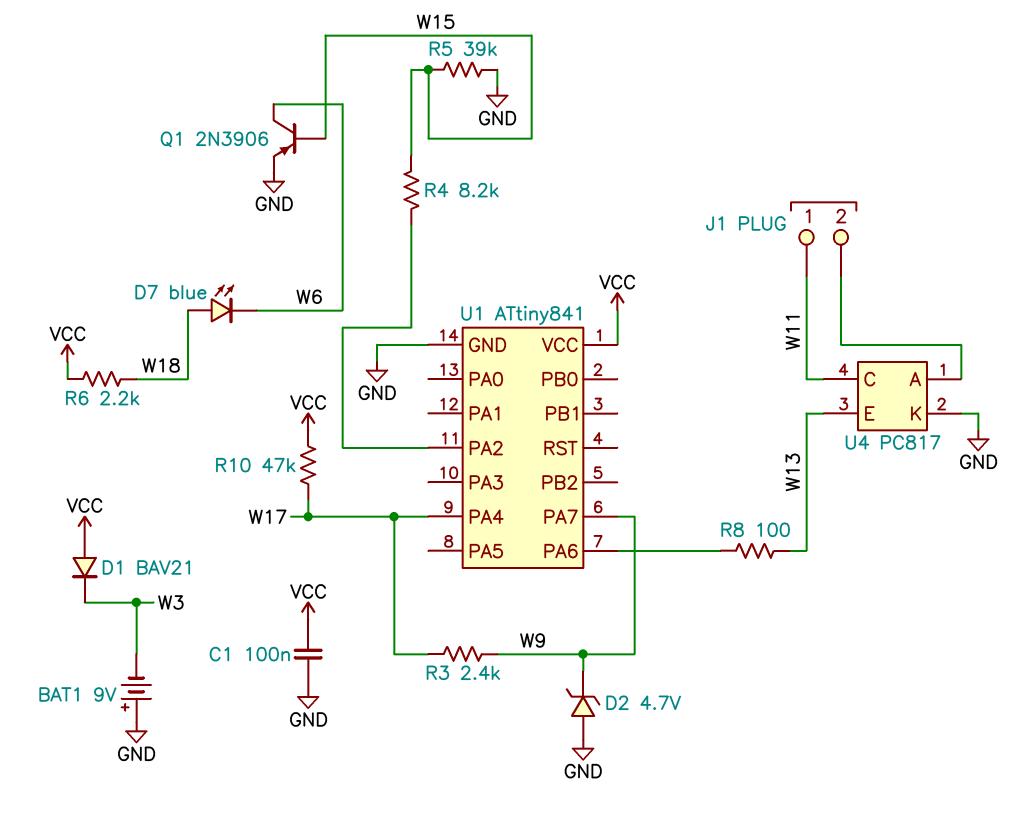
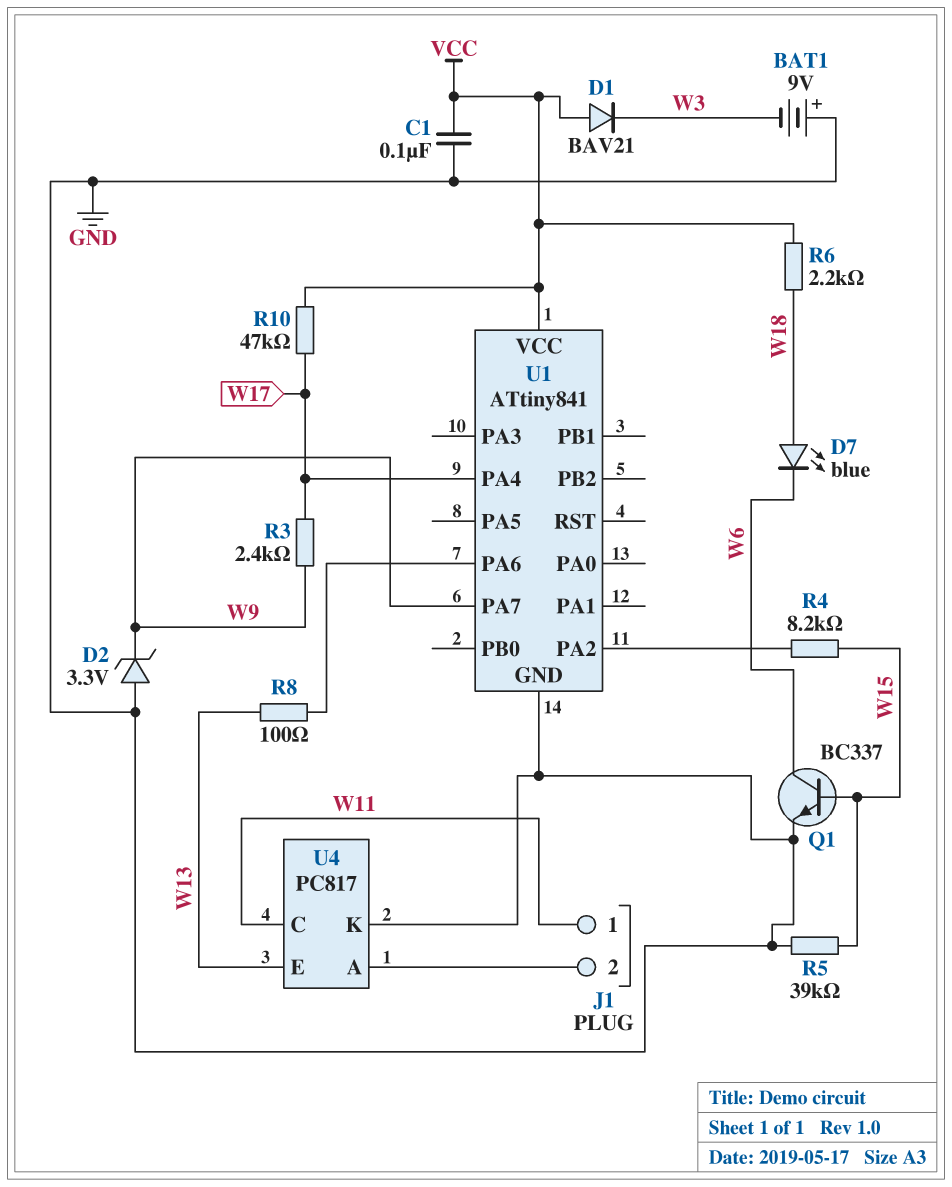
D2: zener 4.7V (A GND, K W9) -> zener 3.3V (A GND, K W9)
Q1: PNP 2N3906 (B W15, C W6, E GND) -> NPN BC337 (B W15, C W6, E GND)

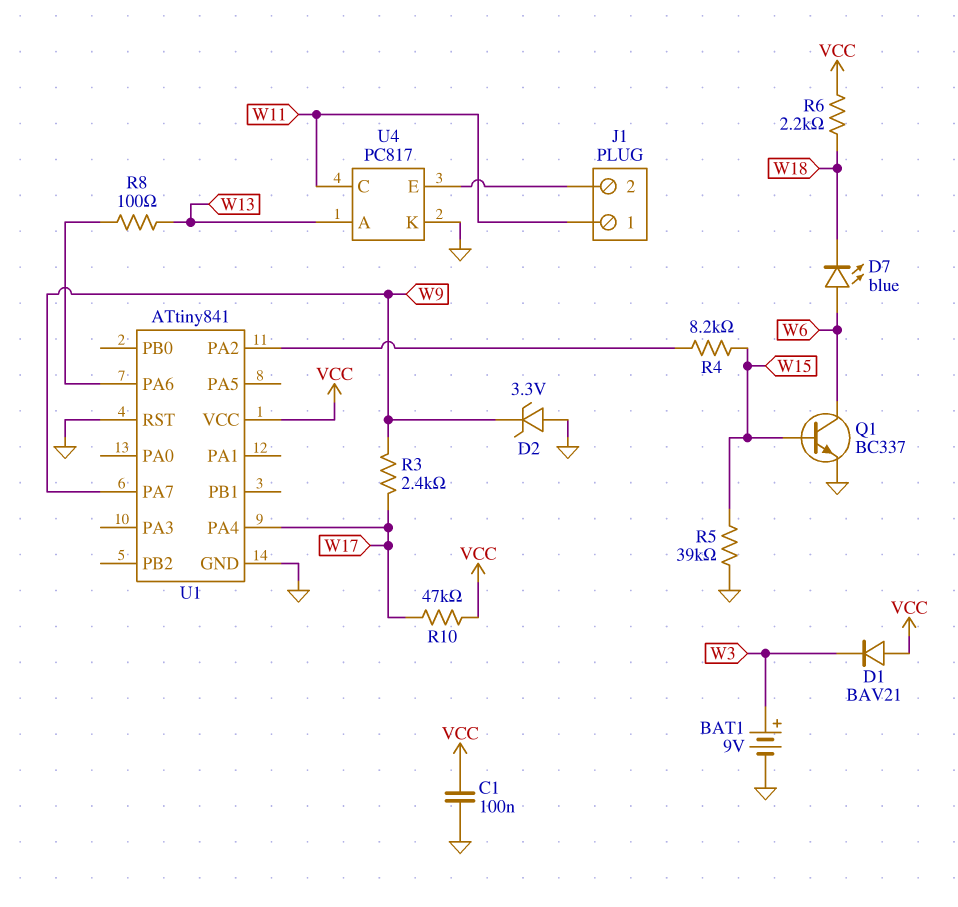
BAT1: 9V (plus GND, minus W3) -> 9V (plus W3, minus GND)
D7: LED blue (A W18, K W6) -> LED blue (A W6, K W18)
U1 pin RST: none -> GND
U4 pin A: J1/2 -> W13
U4 pin E: W13 -> J1/2

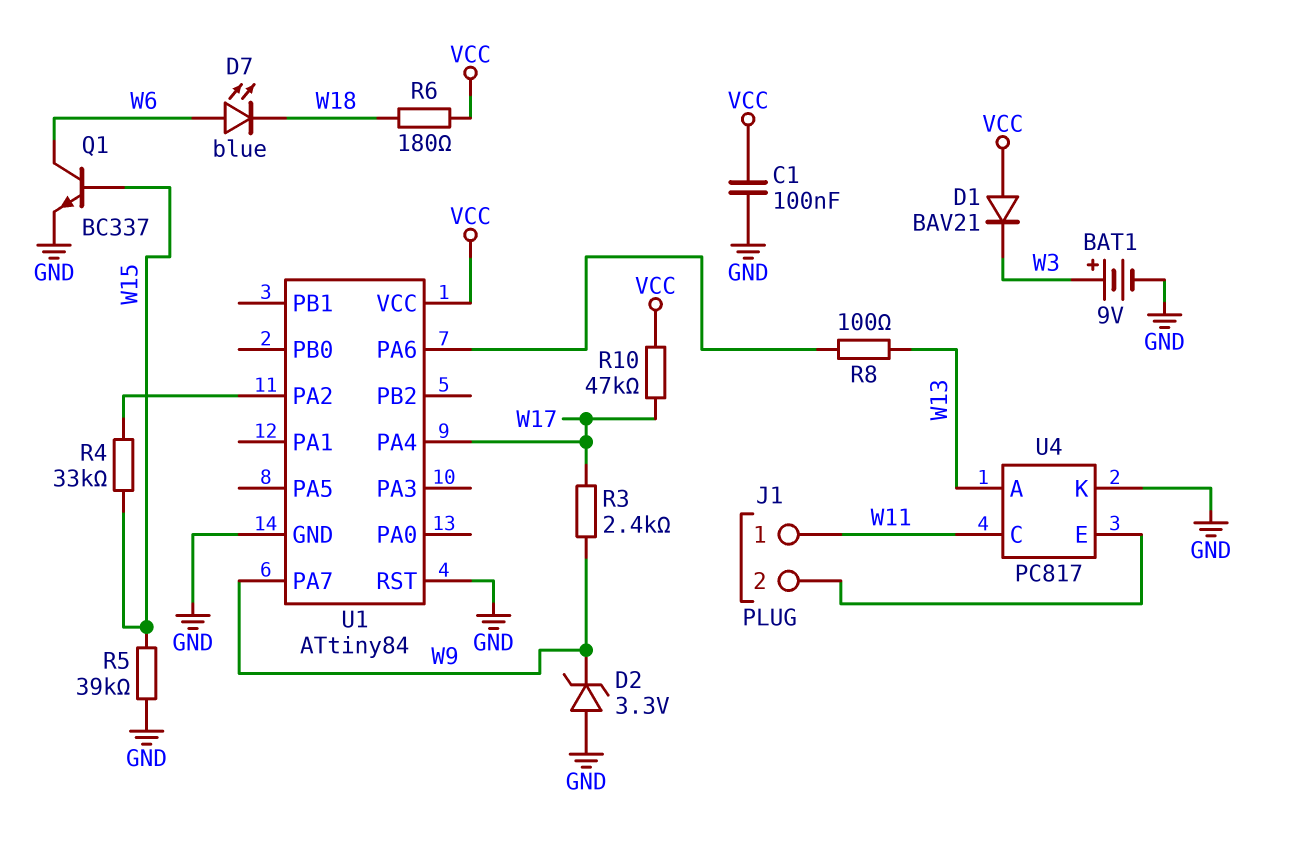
R4: 8.2k (U1/PA2, W15) -> 33k (U1/PA2, W15)
R6: 2.2k (VCC, W18) -> 180 (VCC, W18)
U1: ATtiny841 -> ATtiny84

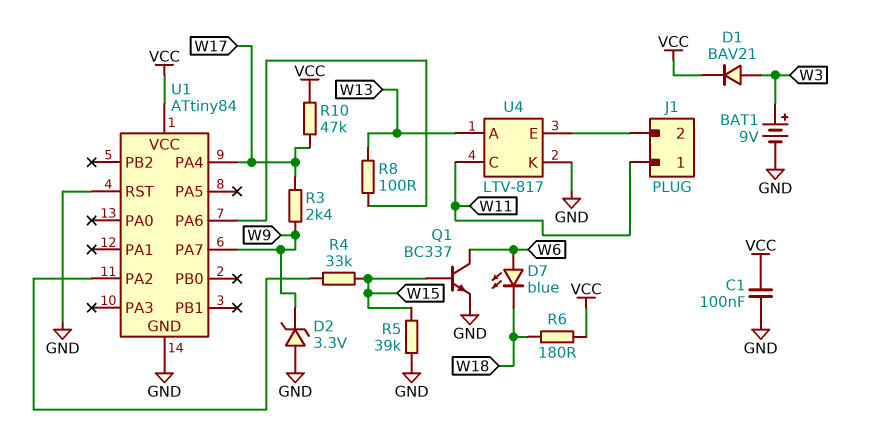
D1: diode BAV21 (A VCC, K W3) -> diode BAV21 (A W3, K VCC)
U4: PC817 -> LTV-817

